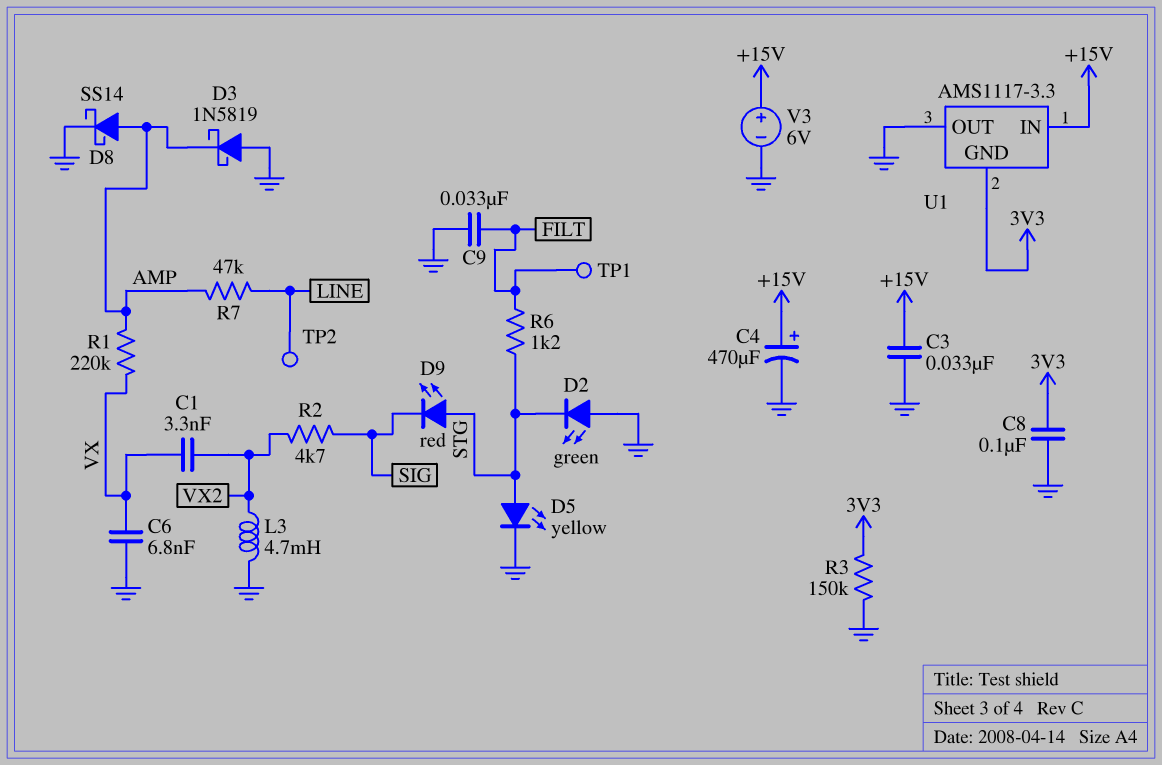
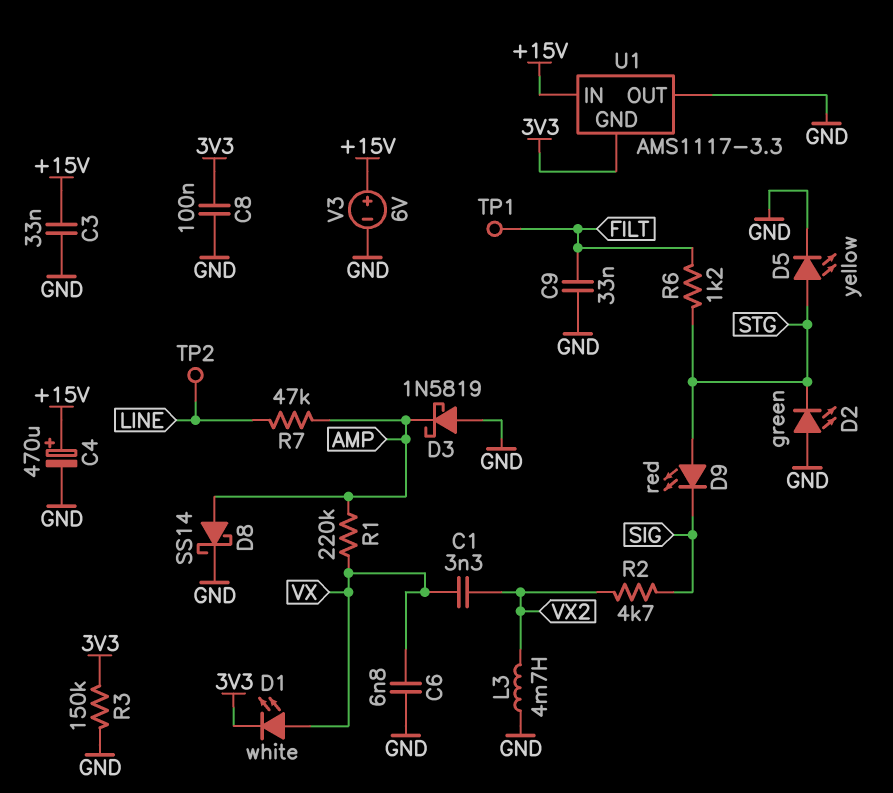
D1: none -> LED white (A VX, K 3V3)

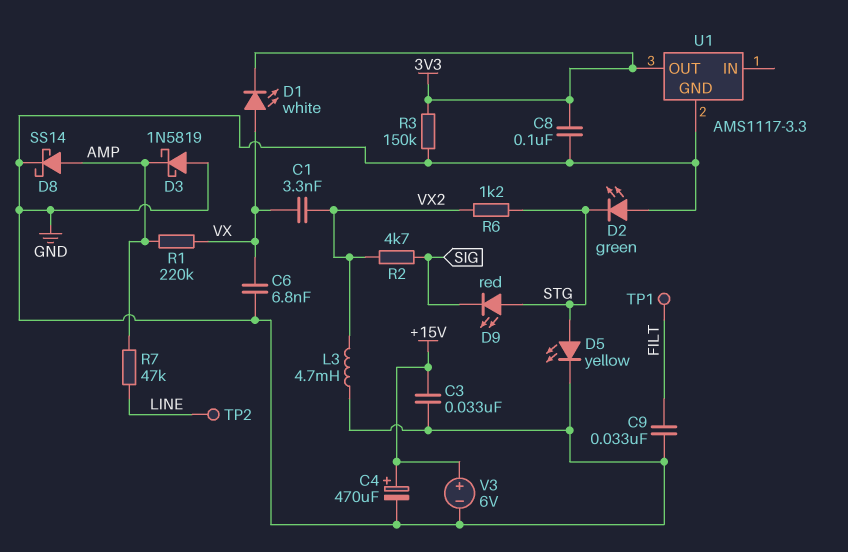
R6: 1.2k (FILT, STG) -> 1.2k (STG, VX2)
U1 pin GND: 3V3 -> GND
U1 pin IN: +15V -> none
U1 pin OUT: GND -> 3V3

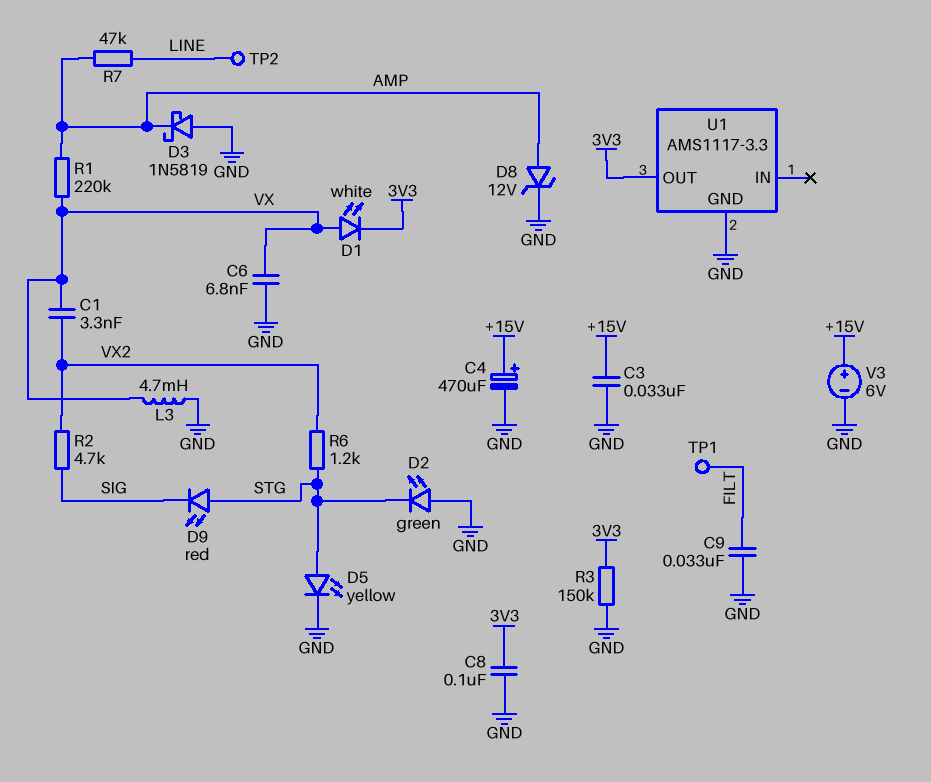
D8: schottky SS14 (A AMP, K GND) -> zener 12V (A AMP, K GND)
L3: 4.7mH (GND, VX2) -> 4.7mH (GND, VX)

